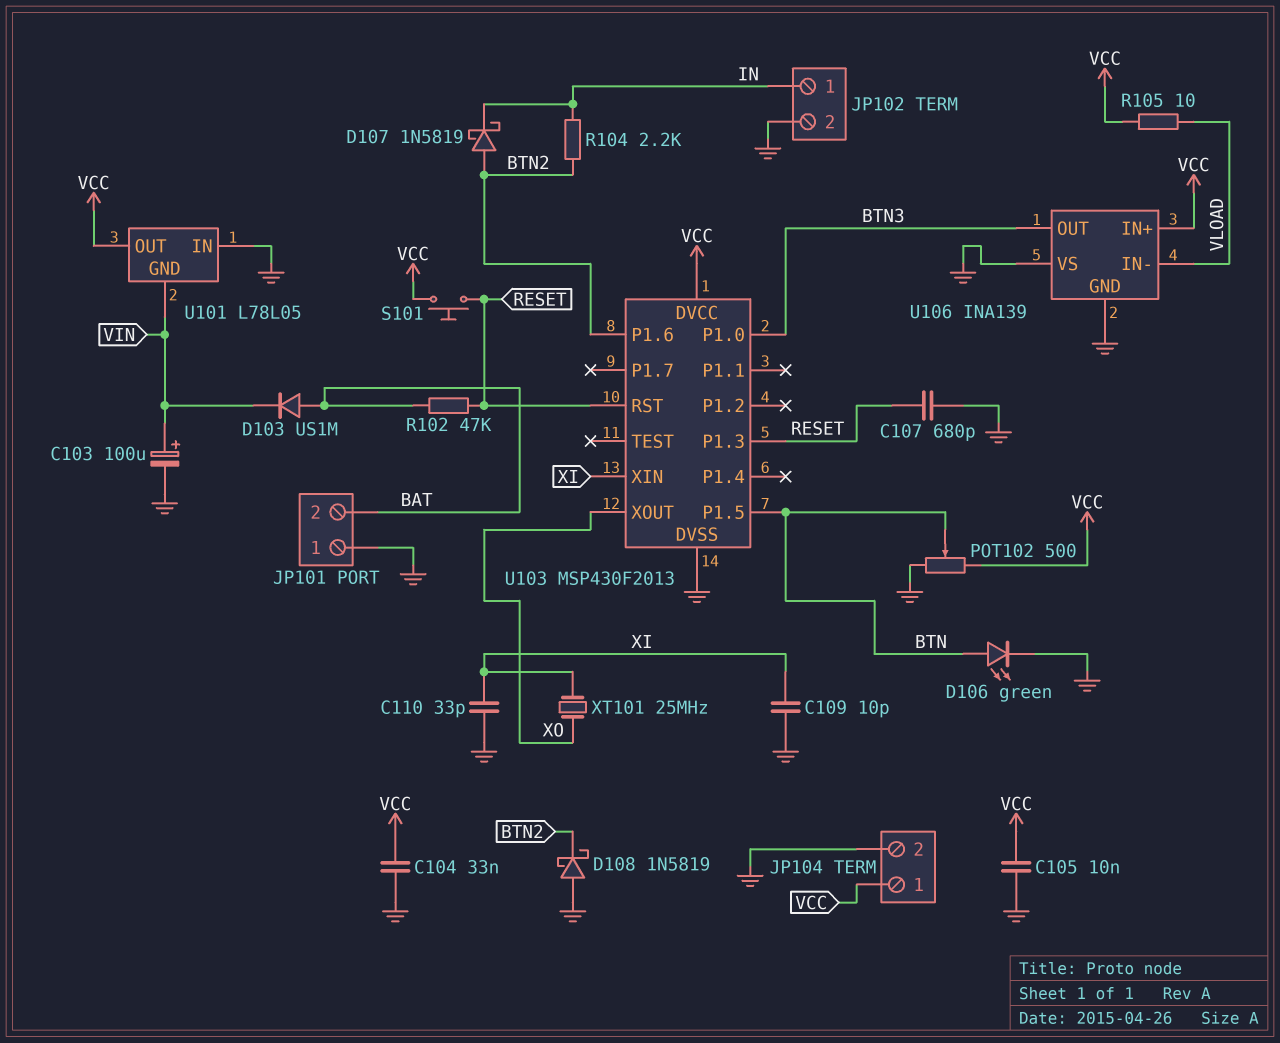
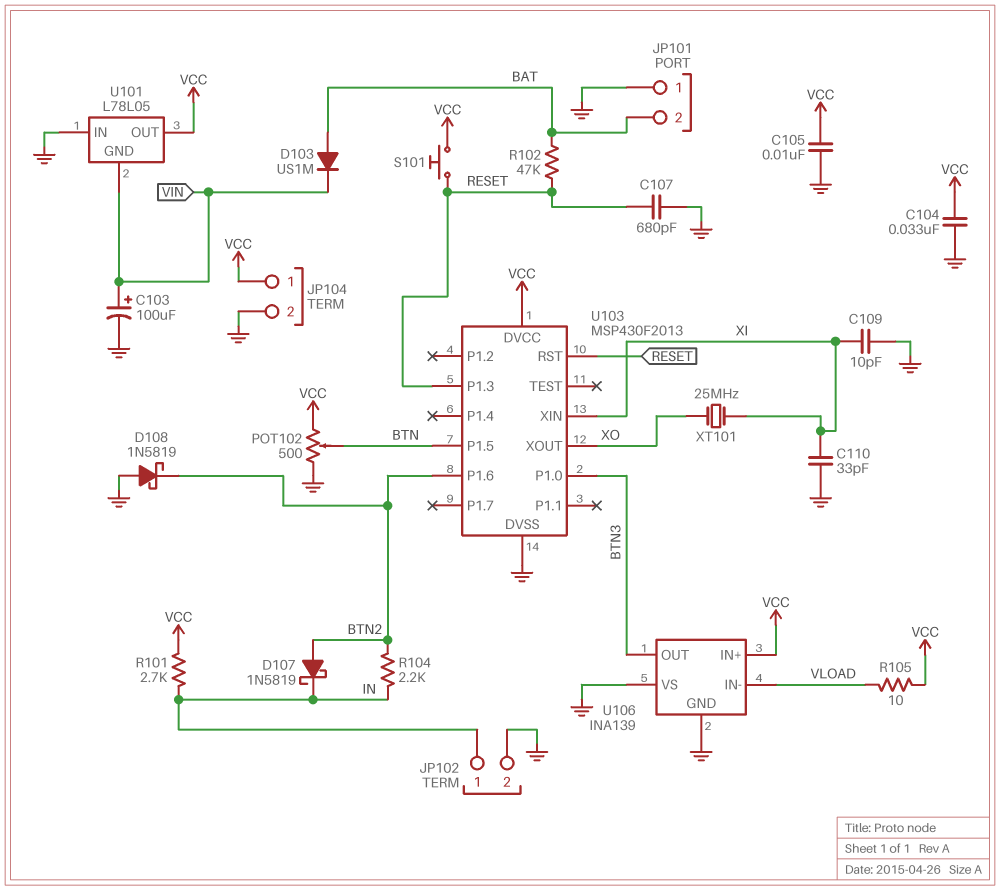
D106: LED green (A BTN, K GND) -> none
R101: none -> 2.7k (IN, VCC)

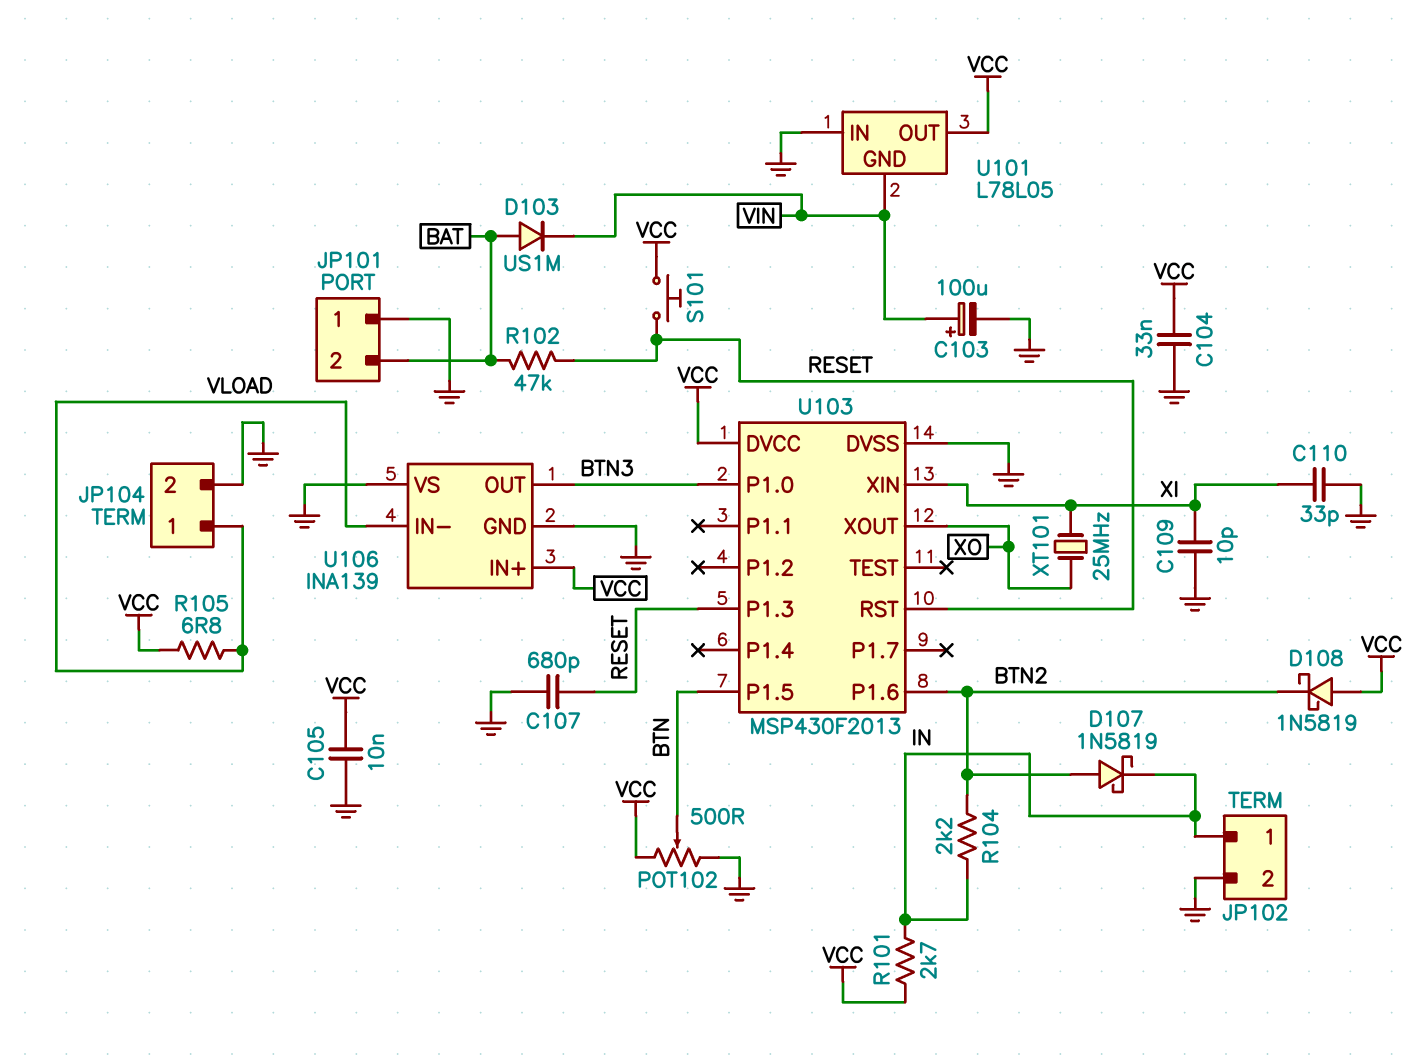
D108: schottky 1N5819 (A GND, K BTN2) -> schottky 1N5819 (A VCC, K BTN2)
JP104 pin 1: VCC -> VLOAD
R105: 10 (VCC, VLOAD) -> 6.8 (VCC, VLOAD)

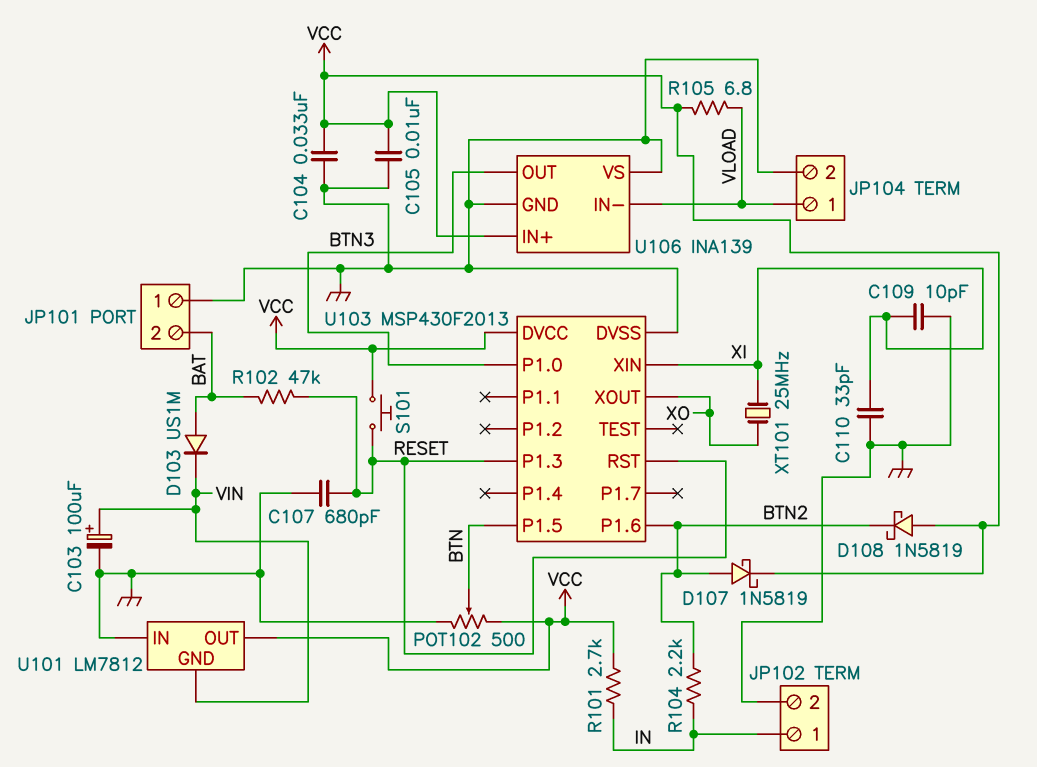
D107: schottky 1N5819 (A BTN2, K IN) -> schottky 1N5819 (A BTN2, K VCC)
U101: L78L05 -> LM7812

